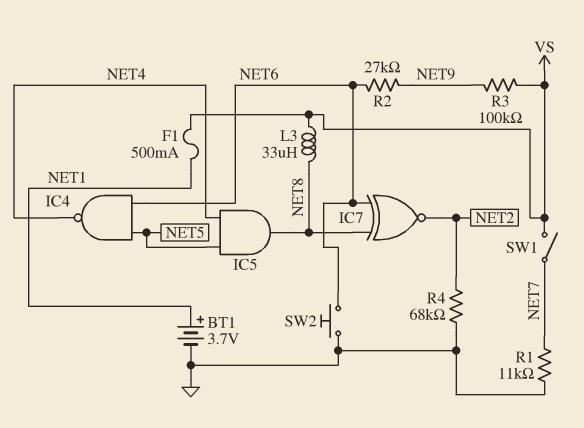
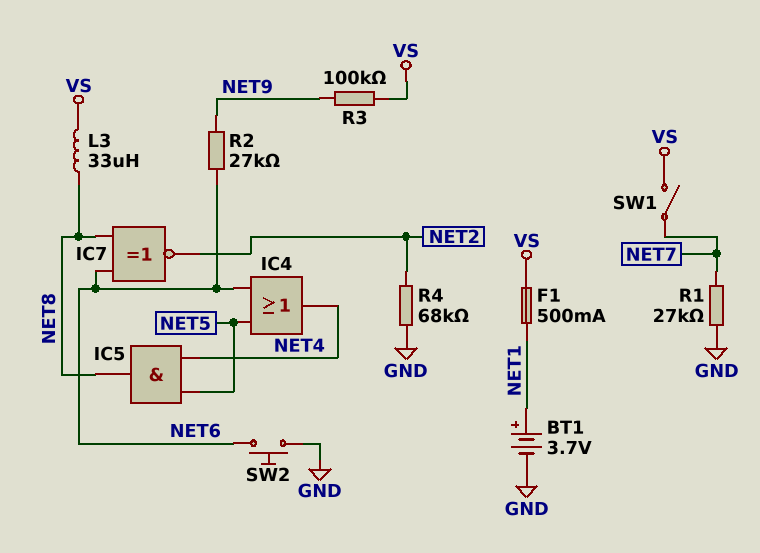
IC4: NAND (in NET5, in NET6, out NET4) -> OR (in NET5, in NET6, out NET4)
R1: 11k (GND, NET7) -> 27k (GND, NET7)

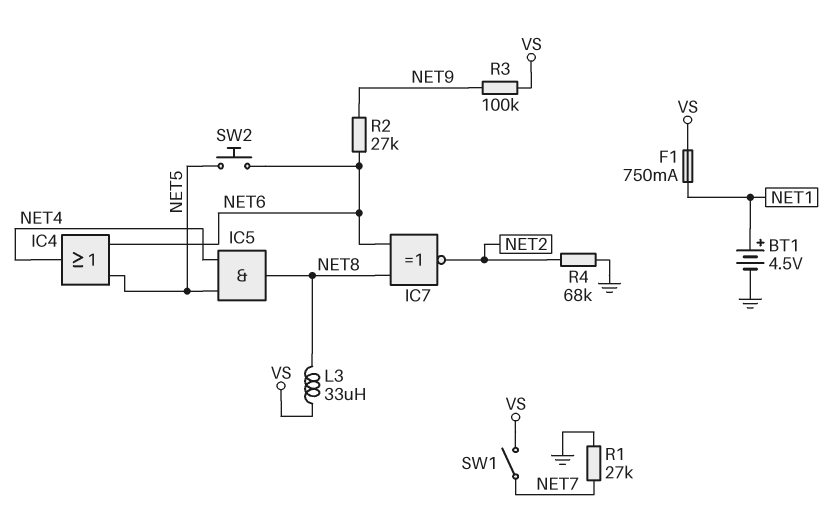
BT1: 3.7V (plus NET1, minus GND) -> 4.5V (plus NET1, minus GND)
F1: 500mA (NET1, VS) -> 750mA (NET1, VS)
SW2: button (GND, NET6) -> button (NET5, NET6)

